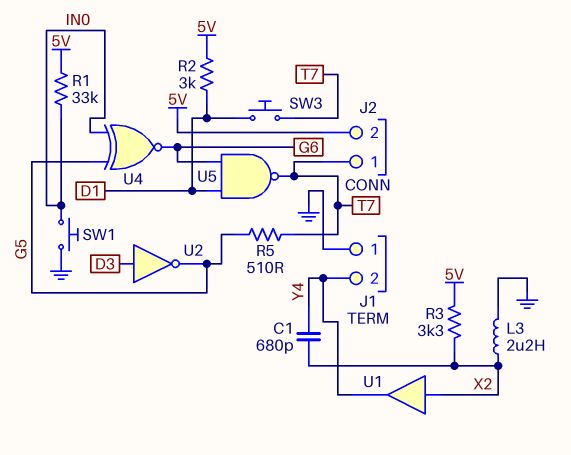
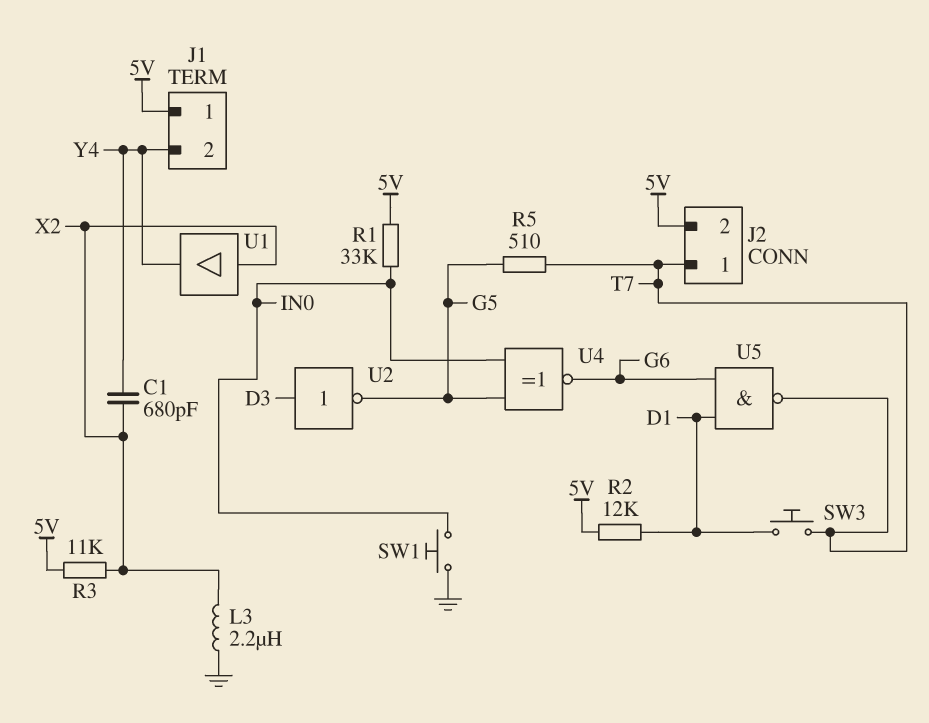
J1 pin 1: GND -> 5V
R2: 3k (5V, D1) -> 12k (5V, D1)
R3: 3.3k (5V, X2) -> 11k (5V, X2)

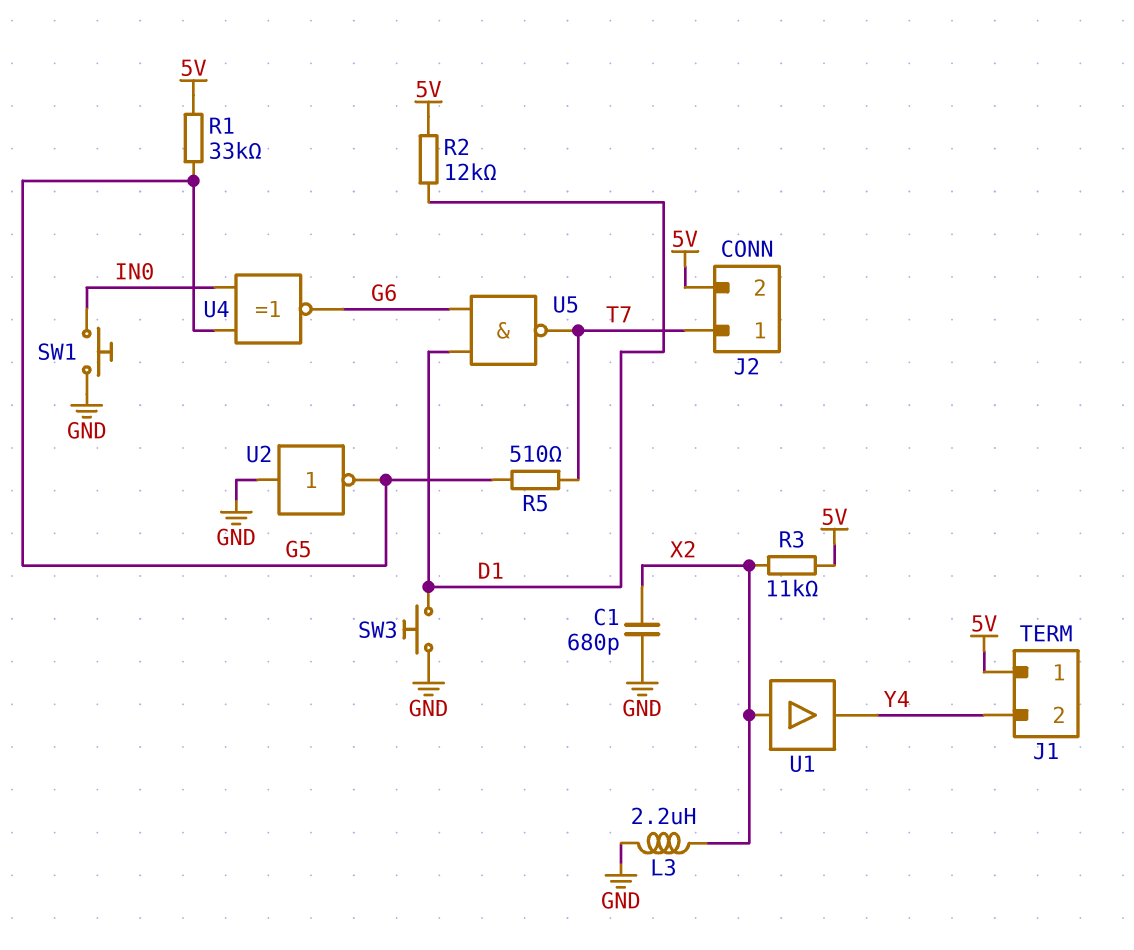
C1: 680pF (X2, Y4) -> 680pF (GND, X2)
R1: 33k (5V, IN0) -> 33k (5V, G5)
SW3: button (D1, T7) -> button (D1, GND)
U2: NOT (in D3, out G5) -> NOT (in GND, out G5)

